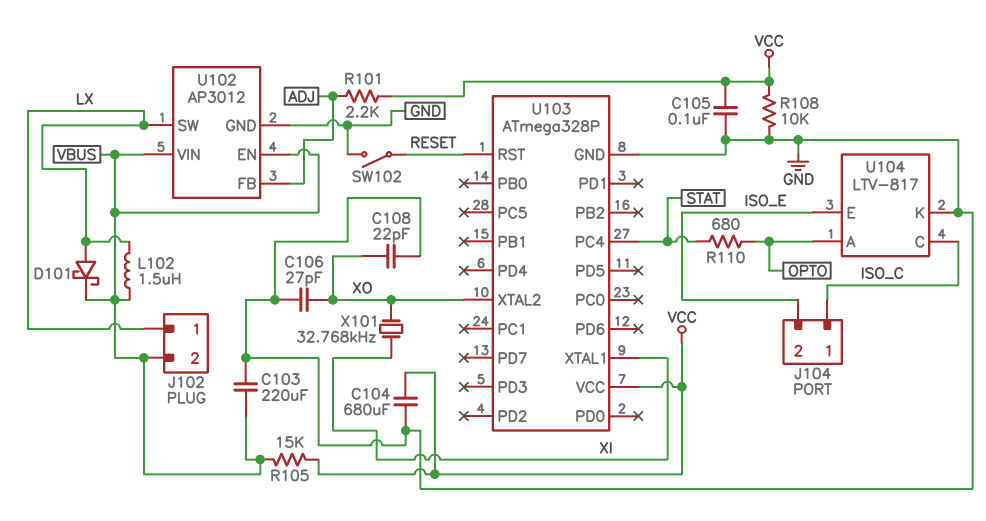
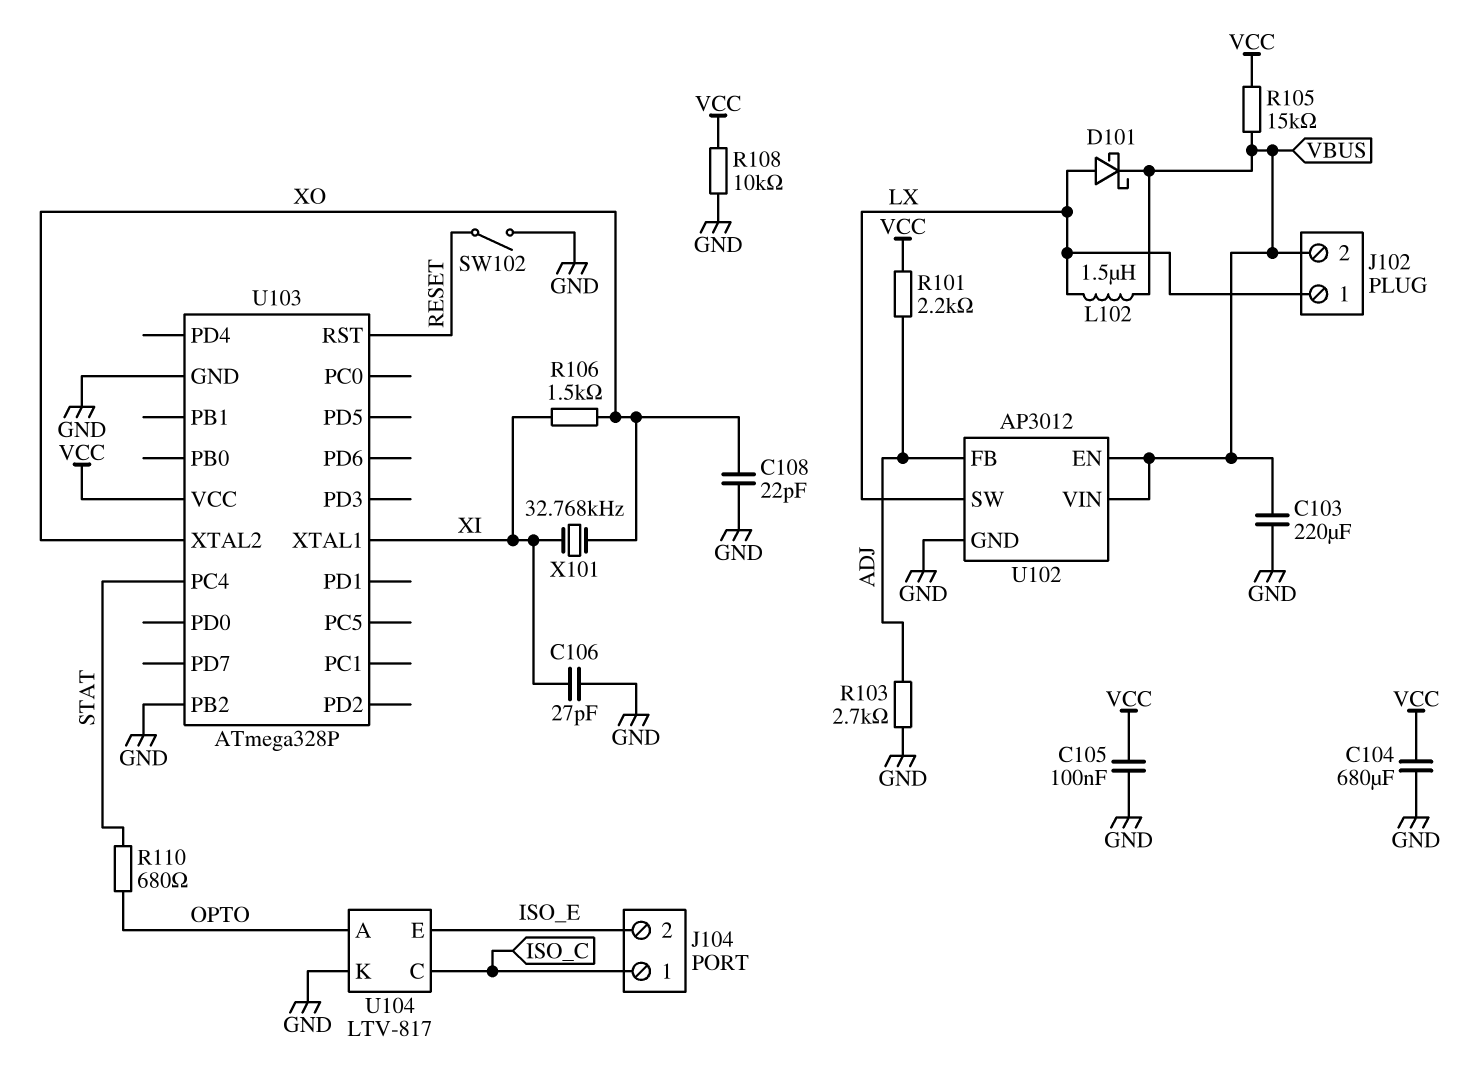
C106: 27pF (GND, XO) -> 27pF (GND, XI)
R103: none -> 2.7k (ADJ, GND)
R106: none -> 1.5k (XI, XO)
U103 pin PB2: none -> GND

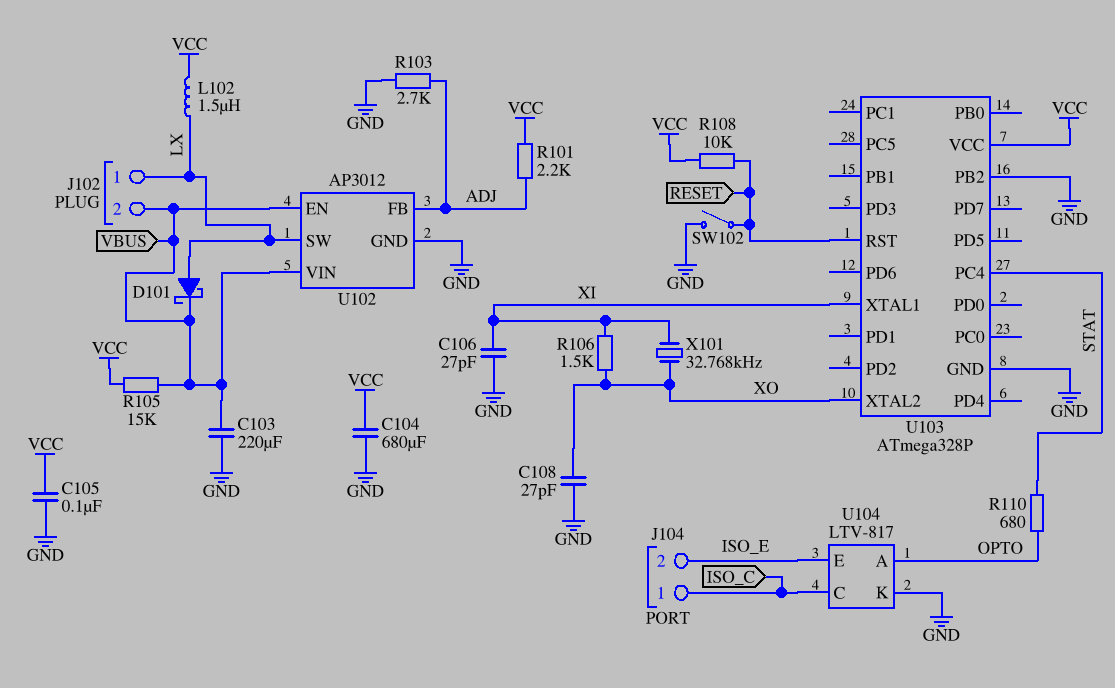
C108: 22pF (GND, XO) -> 27pF (GND, XO)
L102: 1.5uH (LX, VBUS) -> 1.5uH (LX, VCC)
R108: 10k (GND, VCC) -> 10k (RESET, VCC)

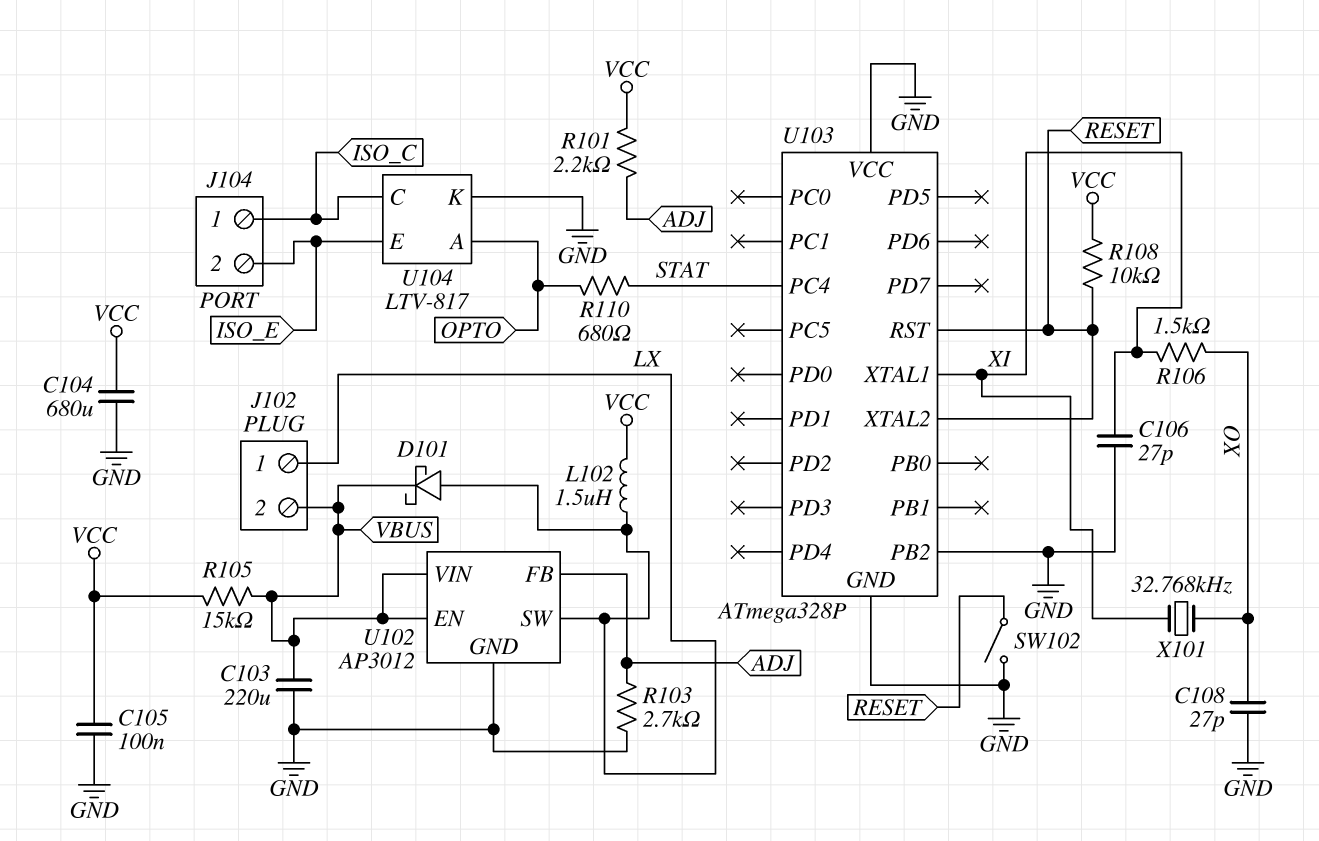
U103 pin VCC: VCC -> GND
U103 pin XTAL2: XO -> RESET

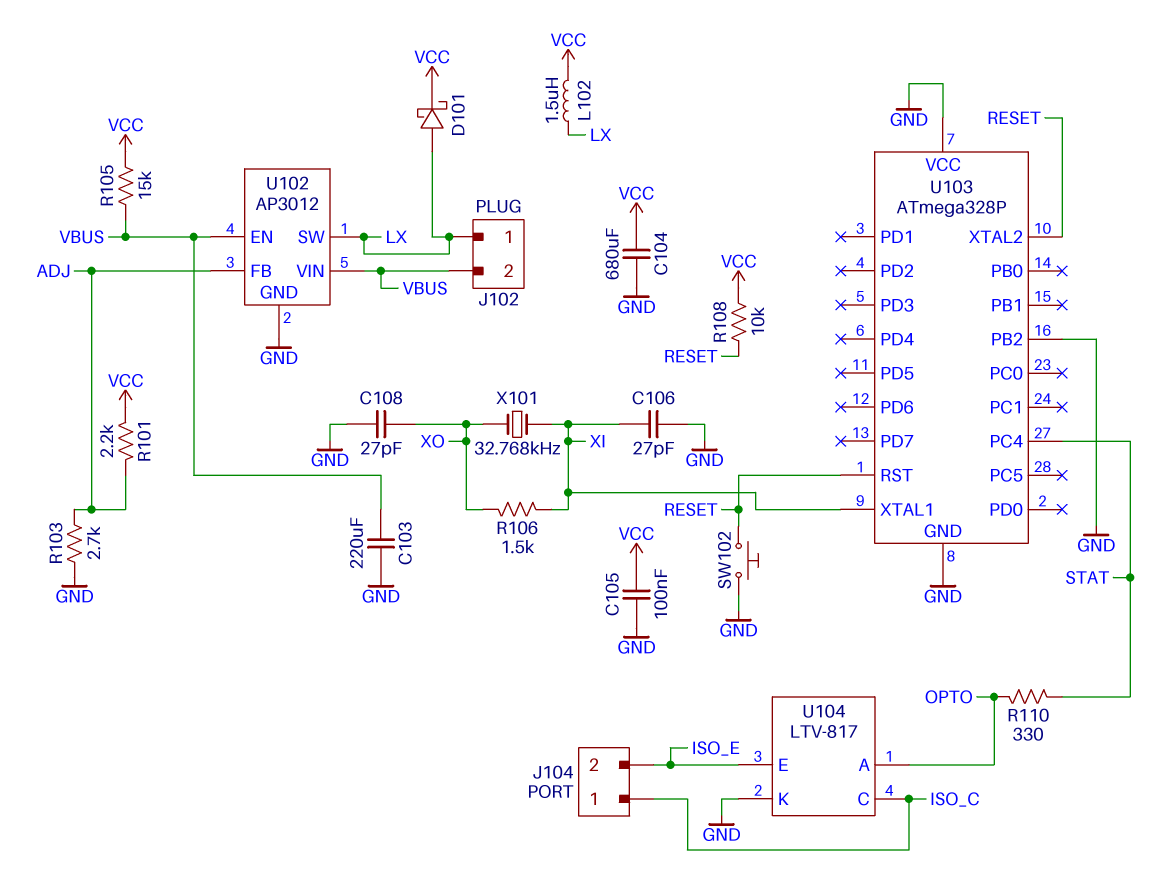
D101: schottky (A LX, K VBUS) -> schottky (A LX, K VCC)
R110: 680 (OPTO, STAT) -> 330 (OPTO, STAT)
SW102: switch (GND, RESET) -> button (GND, RESET)

